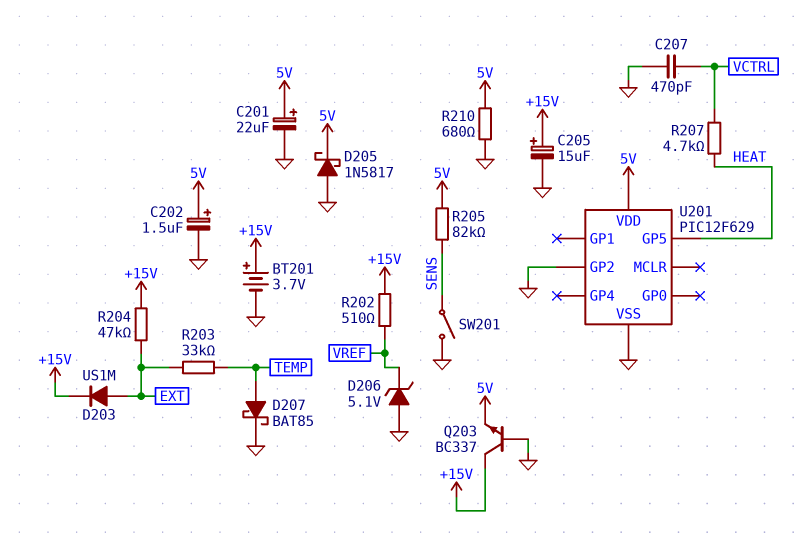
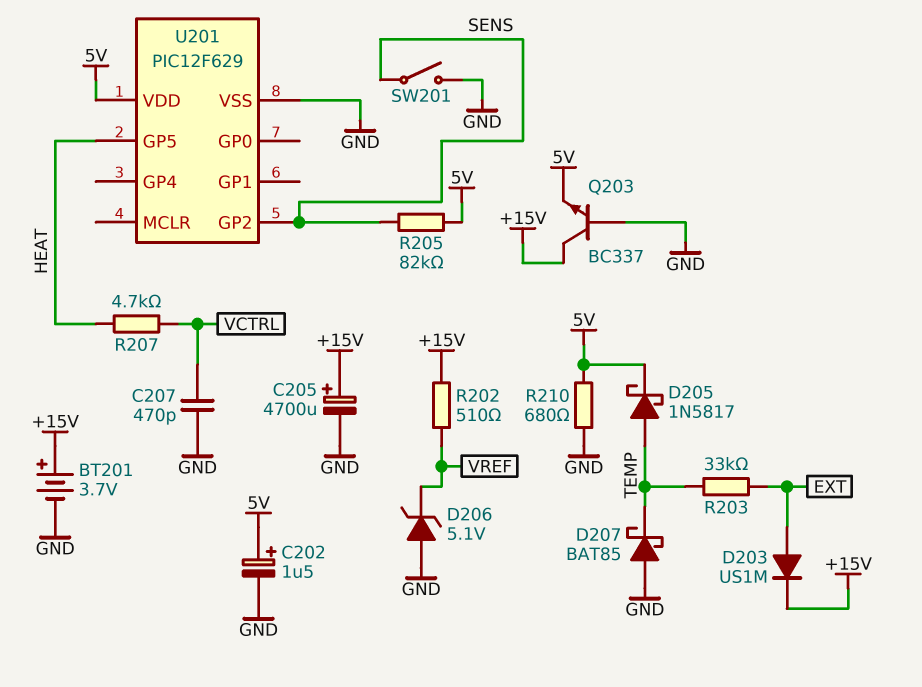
C201: 22uF (plus 5V, minus GND) -> none
C205: 15uF (plus +15V, minus GND) -> 4700uF (plus +15V, minus GND)
D205: schottky 1N5817 (A GND, K 5V) -> schottky 1N5817 (A TEMP, K 5V)
D207: schottky BAT85 (A TEMP, K GND) -> schottky BAT85 (A GND, K TEMP)
R204: 47k (+15V, EXT) -> none
U201 pin GP2: GND -> SENS

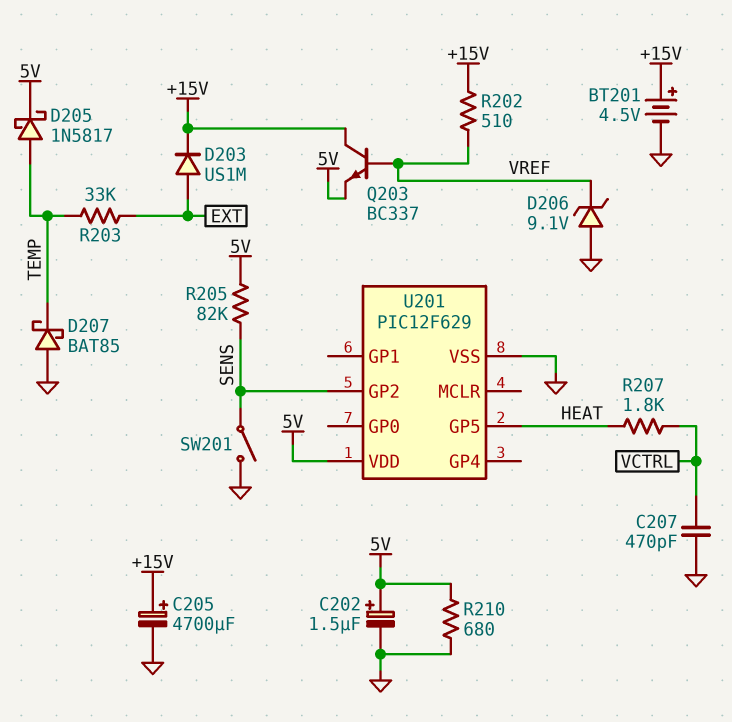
BT201: 3.7V (plus +15V, minus GND) -> 4.5V (plus +15V, minus GND)
D206: zener 5.1V (A GND, K VREF) -> zener 9.1V (A GND, K VREF)
Q203: NPN BC337 (B GND, C +15V, E 5V) -> NPN BC337 (B VREF, C +15V, E 5V)
R207: 4.7k (HEAT, VCTRL) -> 1.8k (HEAT, VCTRL)

